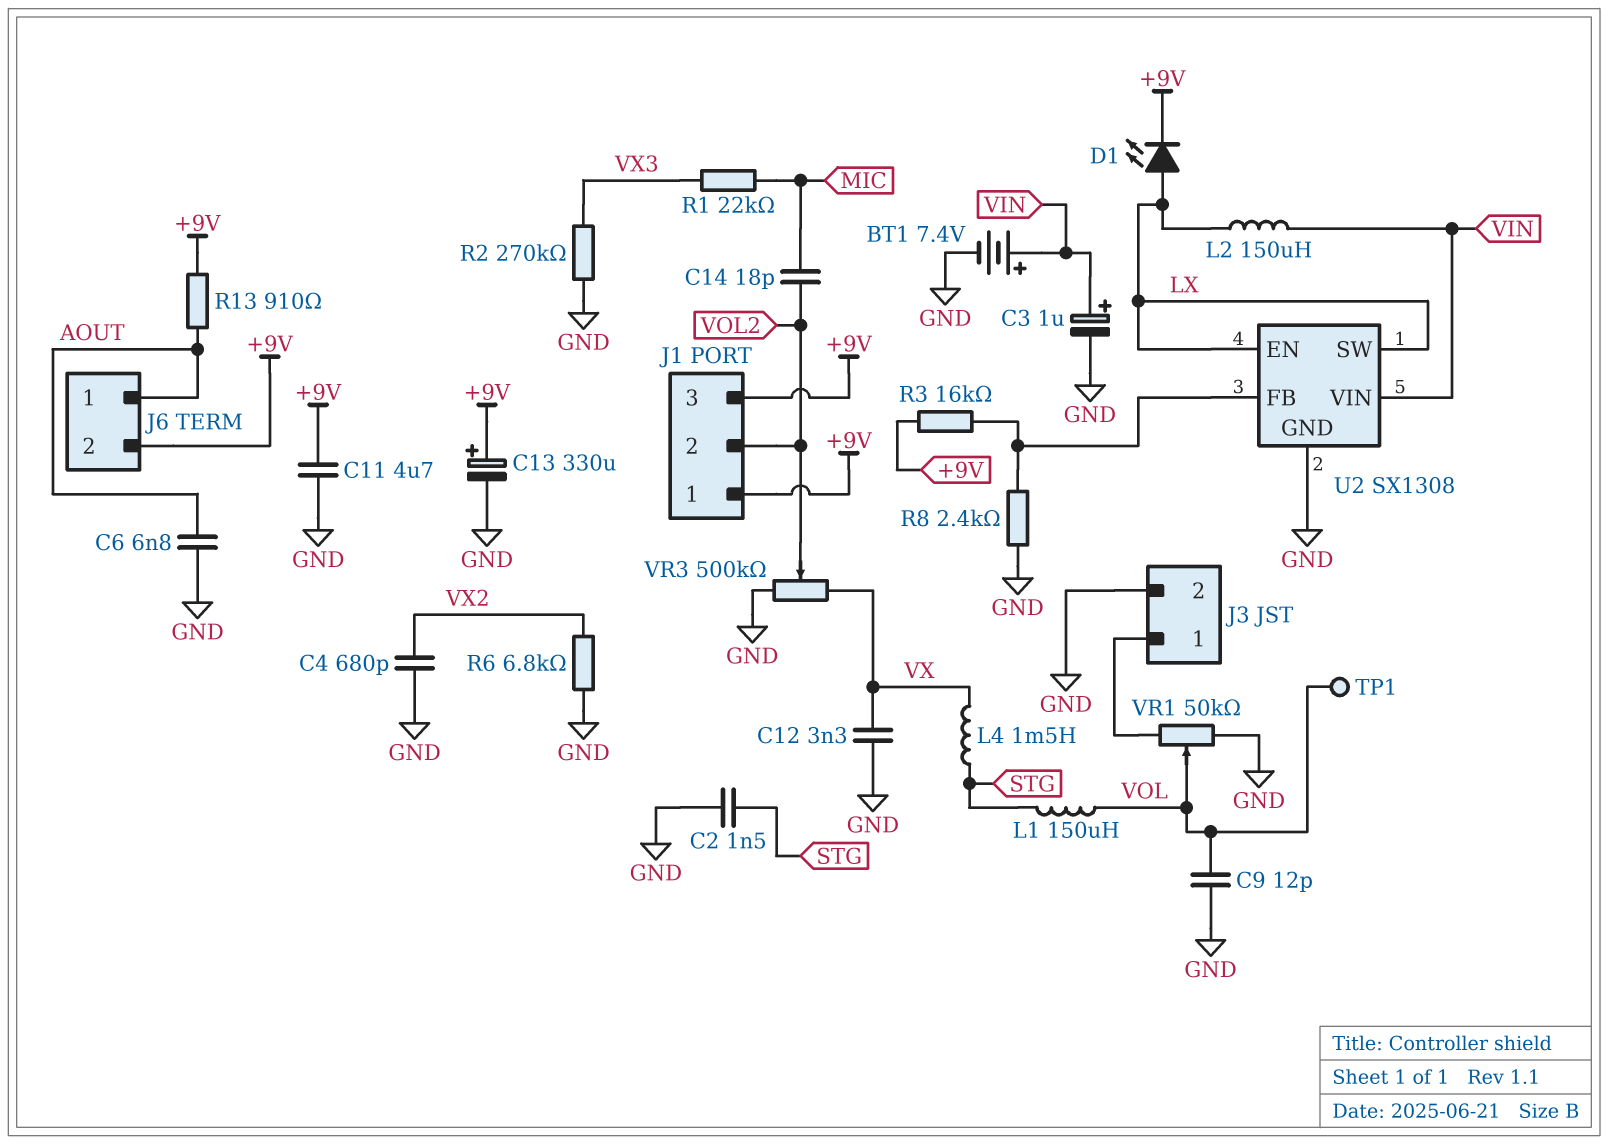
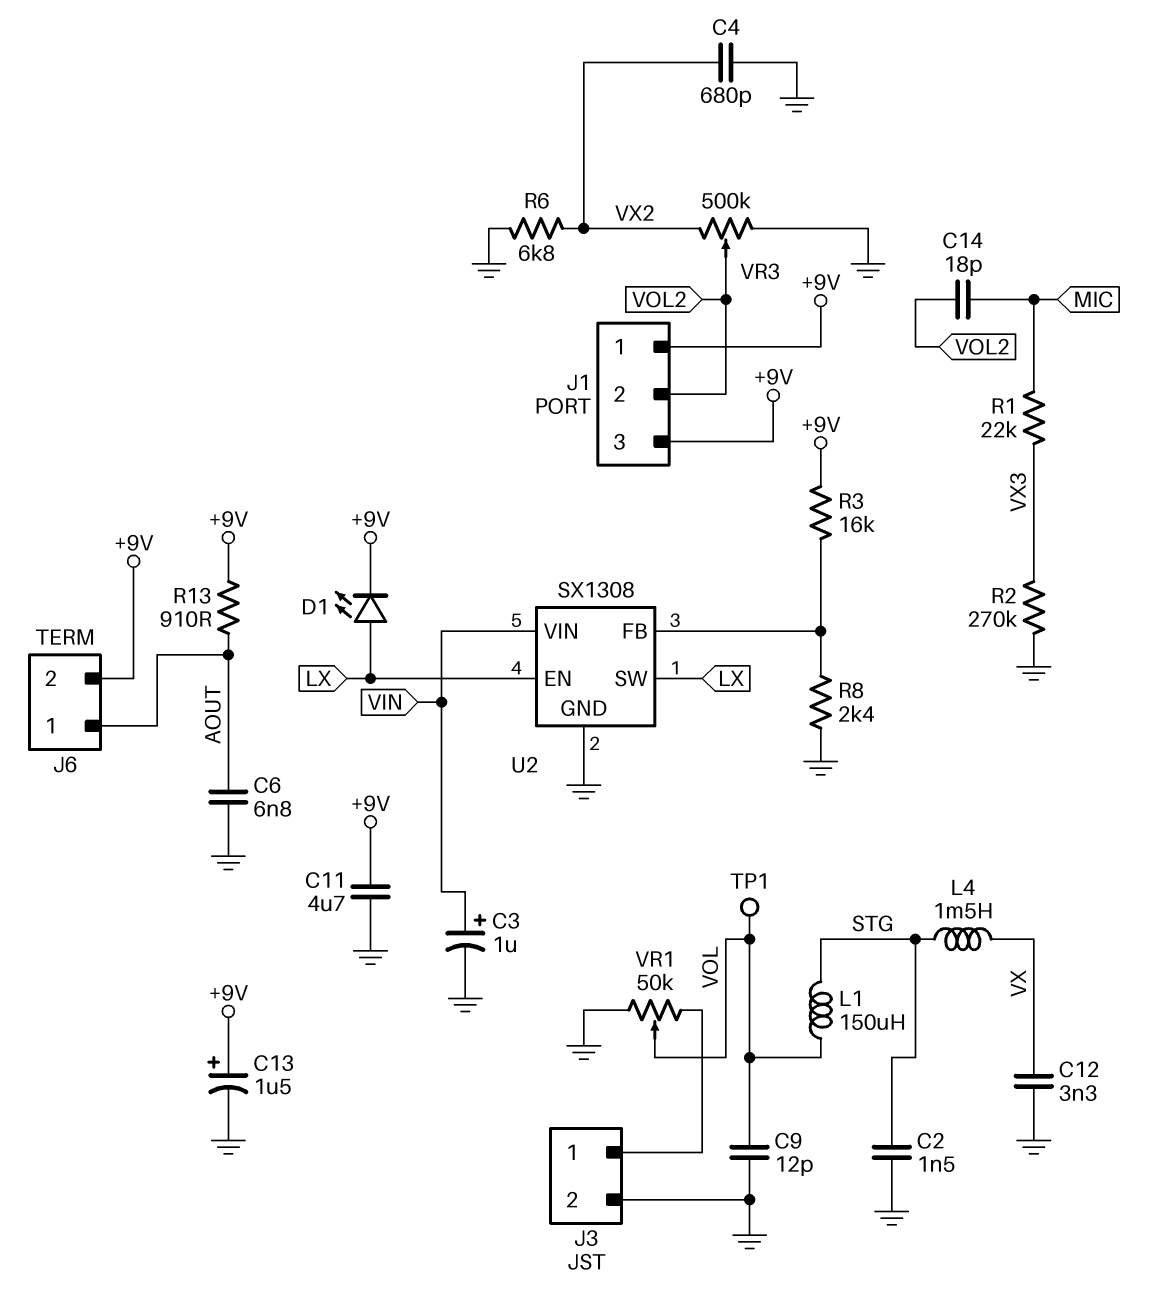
BT1: 7.4V (plus VIN, minus GND) -> none
C13: 330uF (plus +9V, minus GND) -> 1.5uF (plus +9V, minus GND)
L2: 150uH (LX, VIN) -> none
VR3: 500k (GND, VX, wiper VOL2) -> 500k (GND, VX2, wiper VOL2)

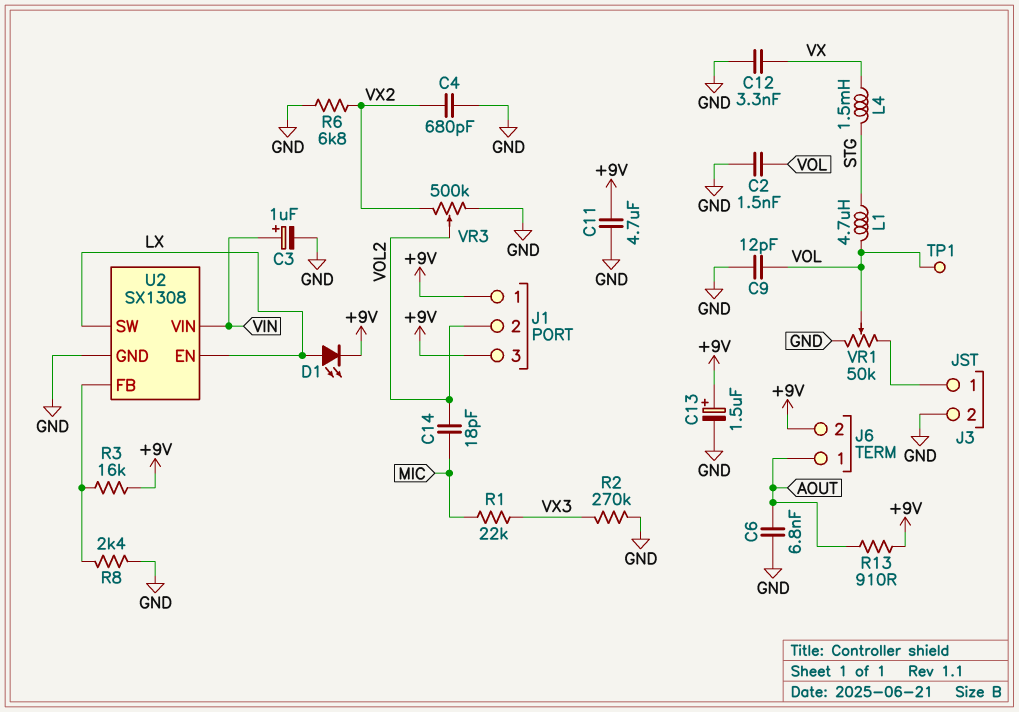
C2: 1.5nF (GND, STG) -> 1.5nF (GND, VOL)
L1: 150uH (STG, VOL) -> 4.7uH (STG, VOL)

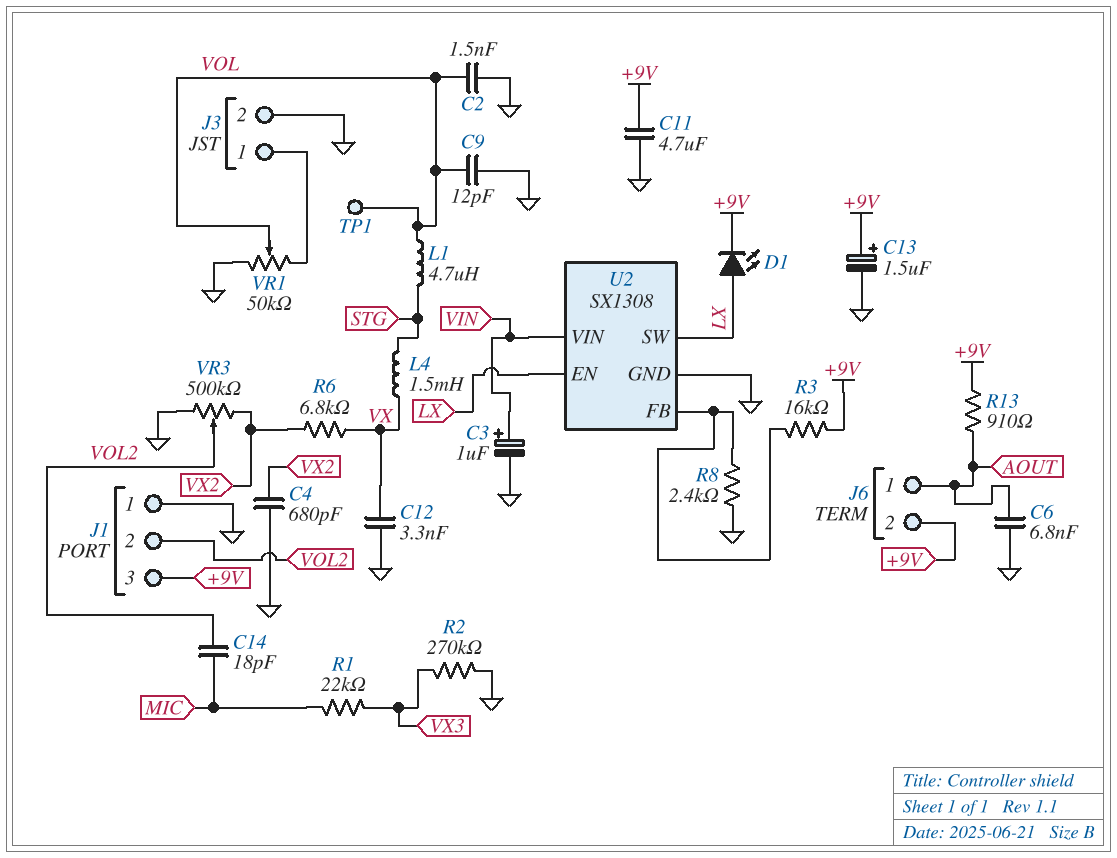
J1 pin 1: +9V -> GND
R6: 6.8k (GND, VX2) -> 6.8k (VX, VX2)

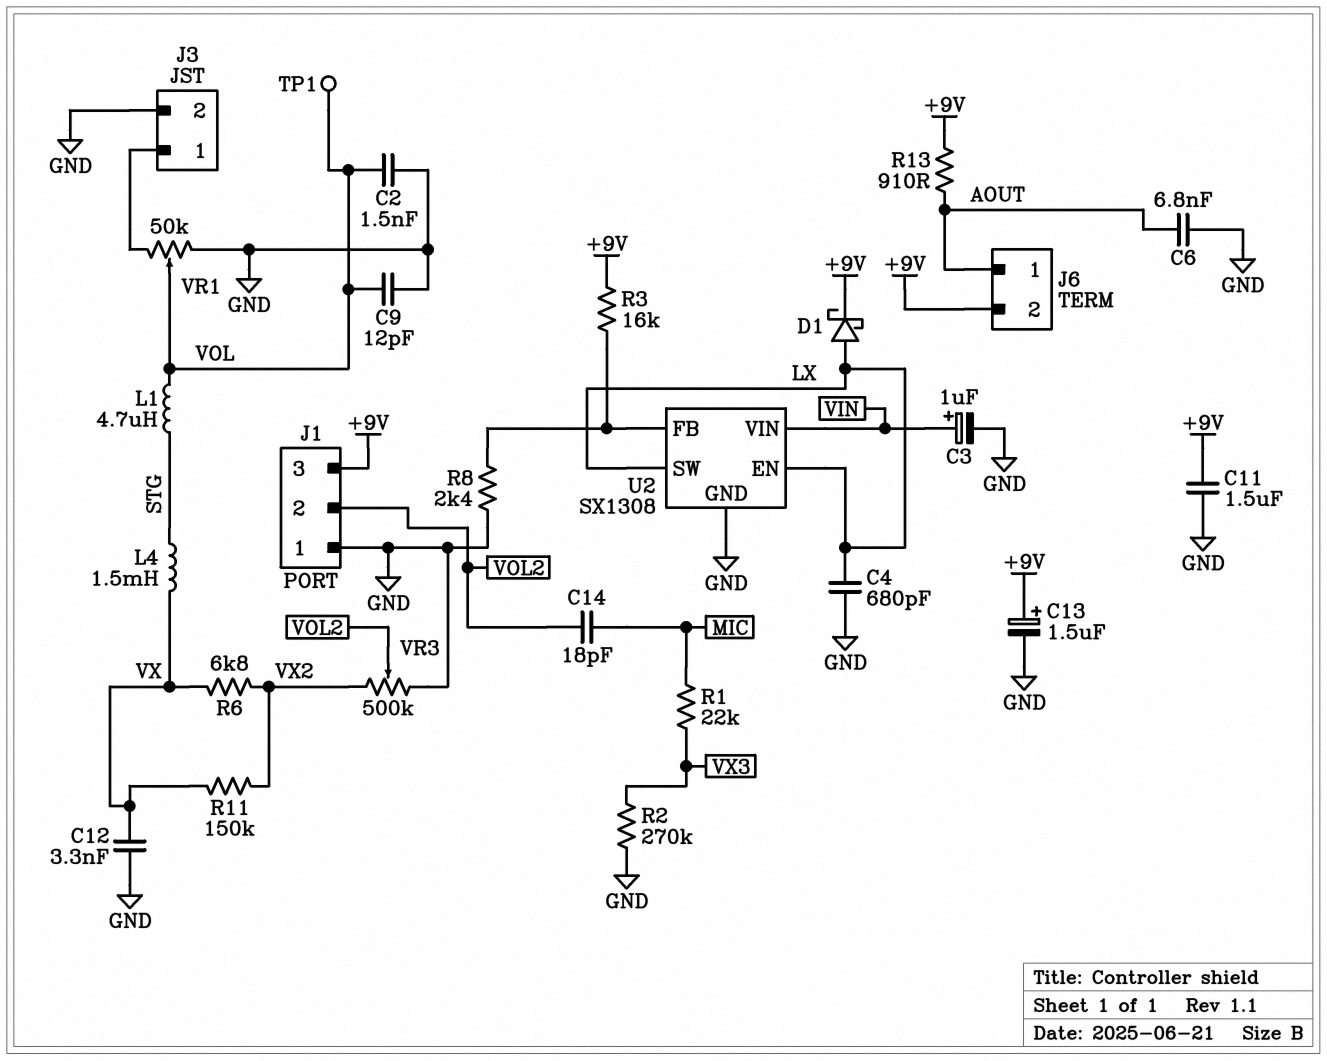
C4: 680pF (GND, VX2) -> 680pF (GND, LX)
C11: 4.7uF (+9V, GND) -> 1.5uF (+9V, GND)
D1: LED (A LX, K +9V) -> schottky (A LX, K +9V)
R11: none -> 150k (VX, VX2)

